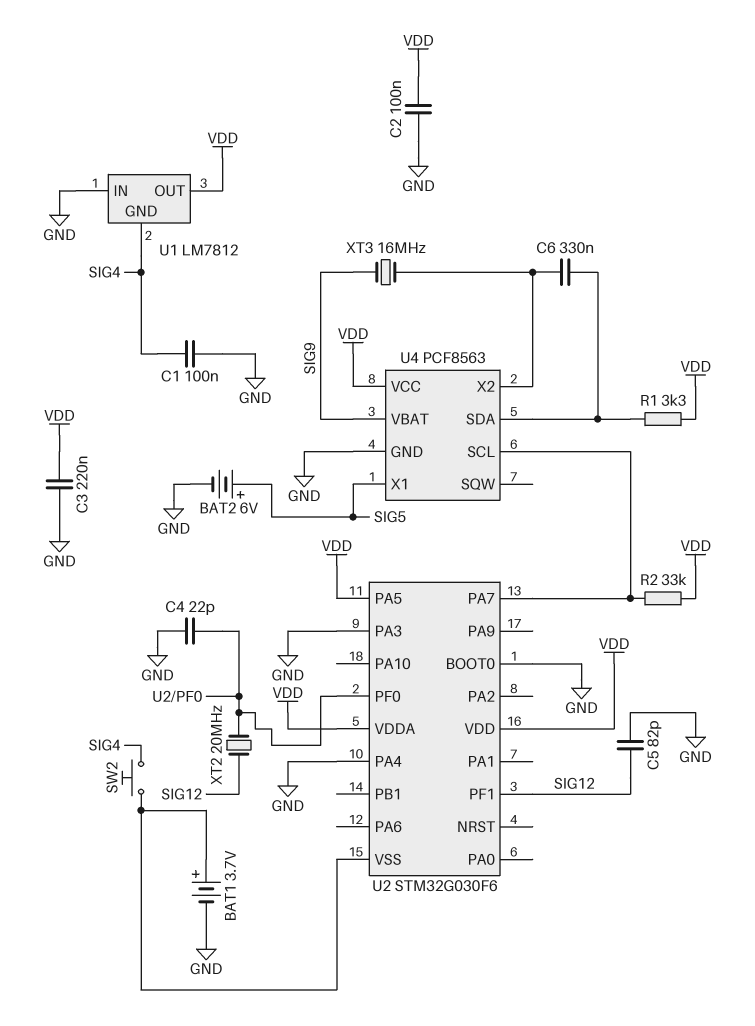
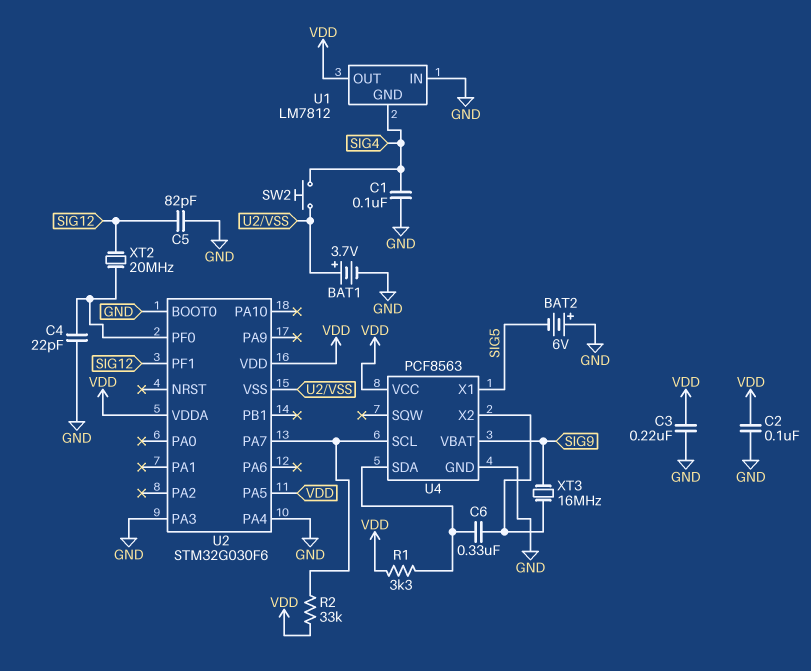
BAT2: 6V (plus SIG5, minus GND) -> 6V (plus GND, minus SIG5)

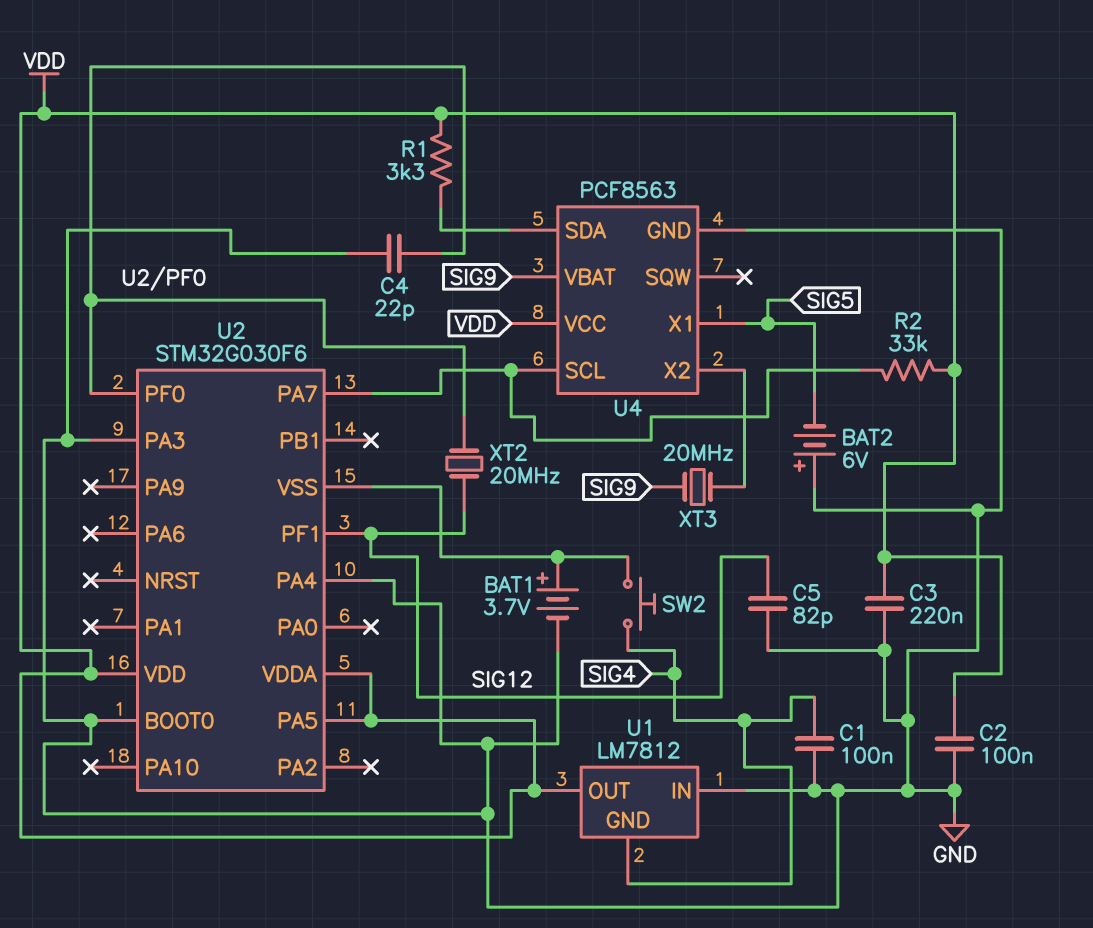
C6: 330nF (U4/SDA, U4/X2) -> none
XT3: 16MHz (SIG9, U4/X2) -> 20MHz (SIG9, U4/X2)

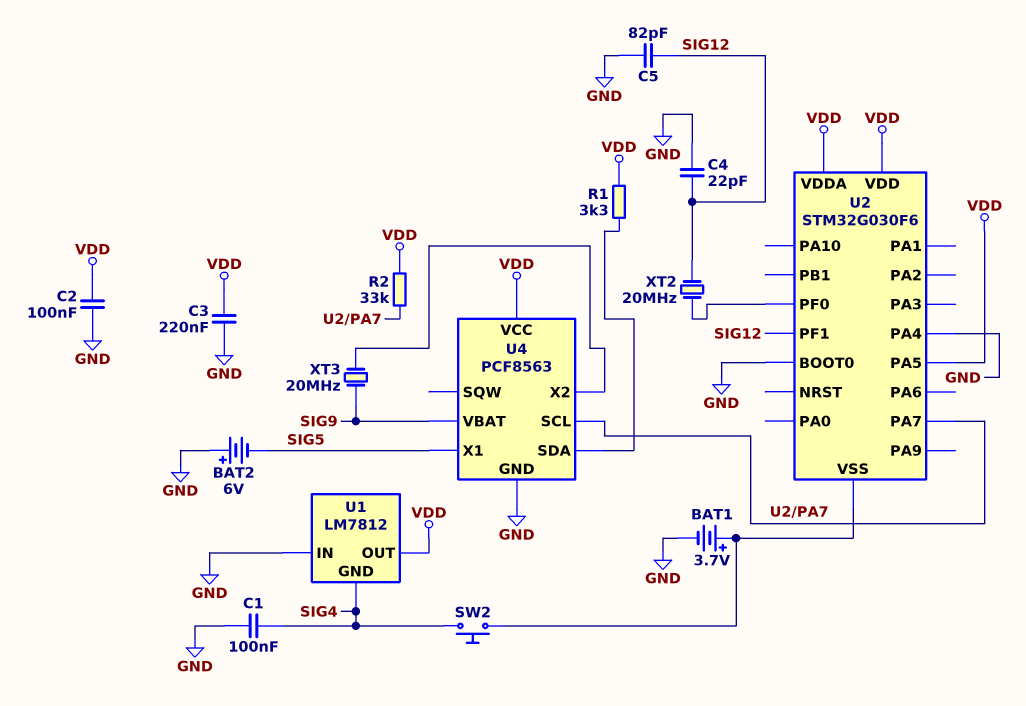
C4: 22pF (GND, U2/PF0) -> 22pF (GND, SIG12)
U2 pin PA3: GND -> none

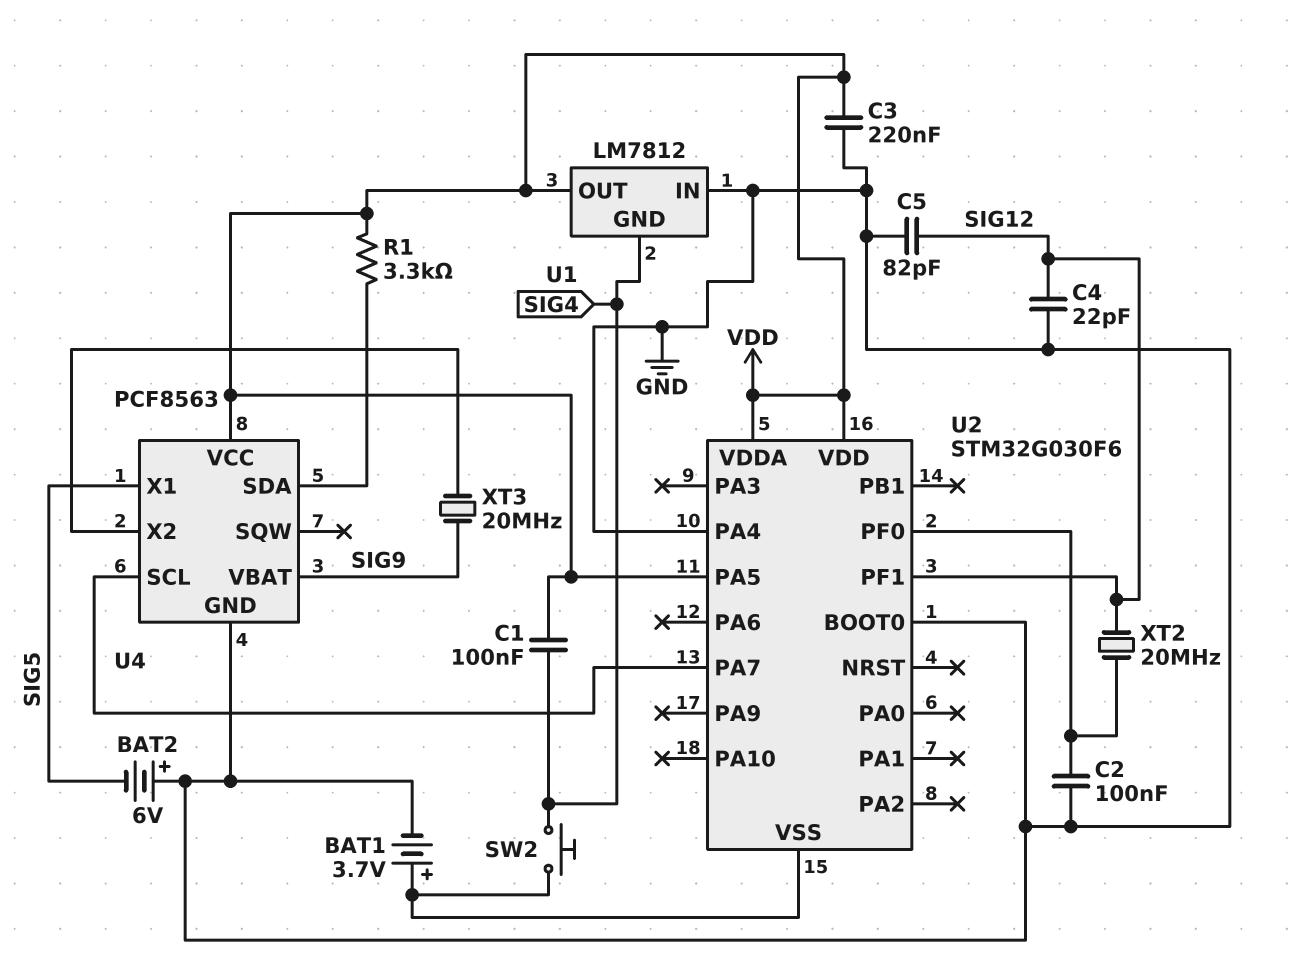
C1: 100nF (GND, SIG4) -> 100nF (SIG4, VDD)
C2: 100nF (GND, VDD) -> 100nF (GND, U2/PF0)
R2: 33k (U2/PA7, VDD) -> none

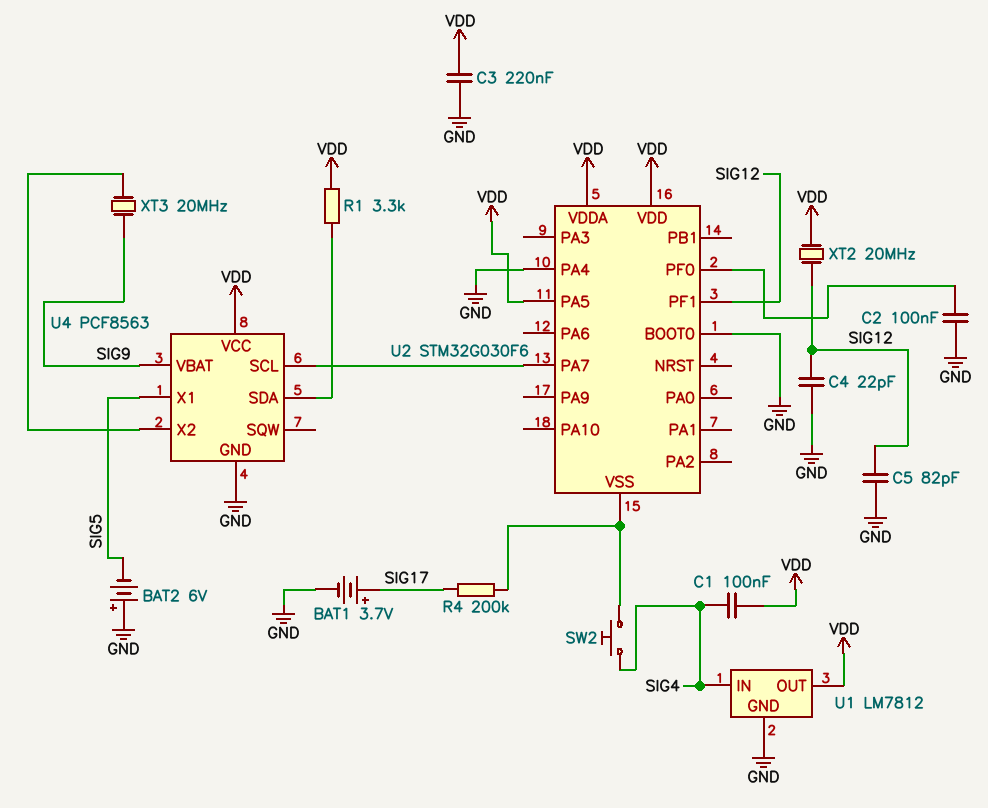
BAT1: 3.7V (plus U2/VSS, minus GND) -> 3.7V (plus SIG17, minus GND)
R4: none -> 200k (SIG17, U2/VSS)
U1 pin GND: SIG4 -> GND
U1 pin IN: GND -> SIG4
XT2: 20MHz (SIG12, U2/PF0) -> 20MHz (SIG12, VDD)

